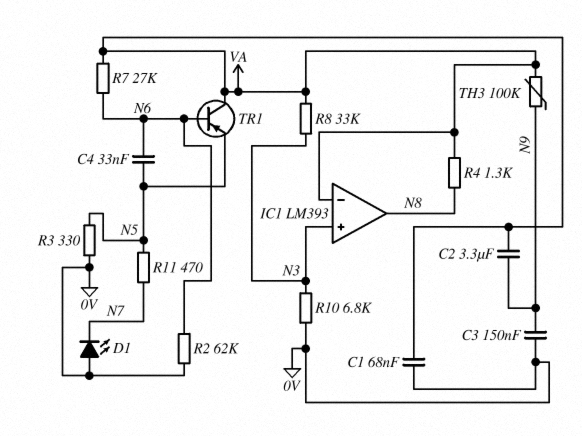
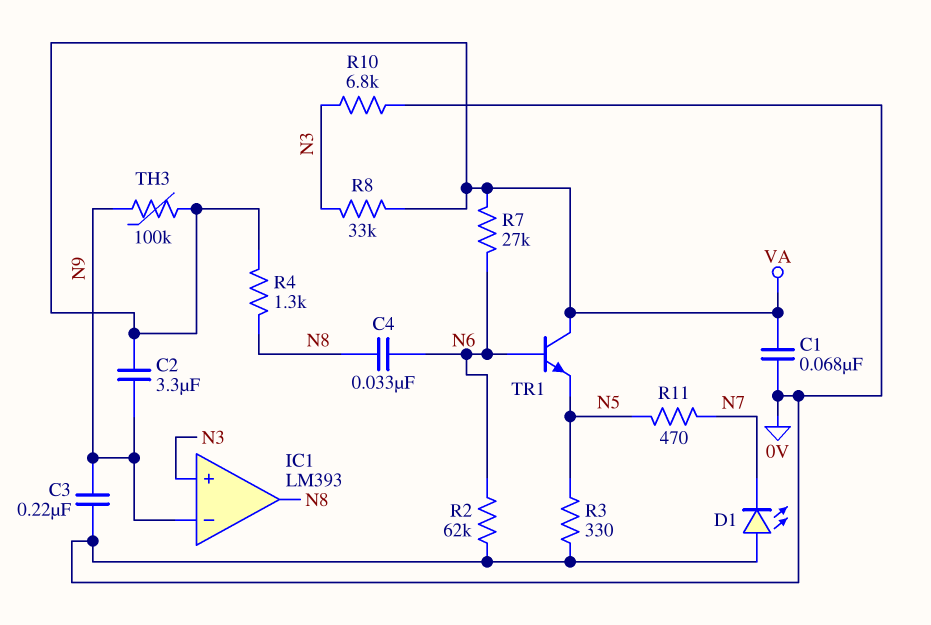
C3: 150nF (0V, N9) -> 220nF (0V, N9)
C4: 33nF (N5, N6) -> 33nF (N6, N8)
IC1 pin in-: VA -> N9
TR1: PNP (B N6, C VA, E N5) -> NPN (B N6, C VA, E N5)

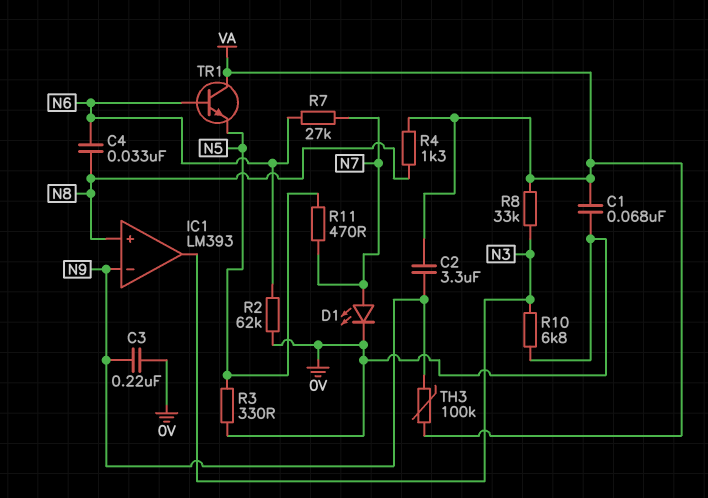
D1: LED (A 0V, K N7) -> LED (A N7, K 0V)
IC1 pin in+: N3 -> N8
IC1 pin out: N8 -> N3
R7: 27k (N6, VA) -> 27k (N6, N7)

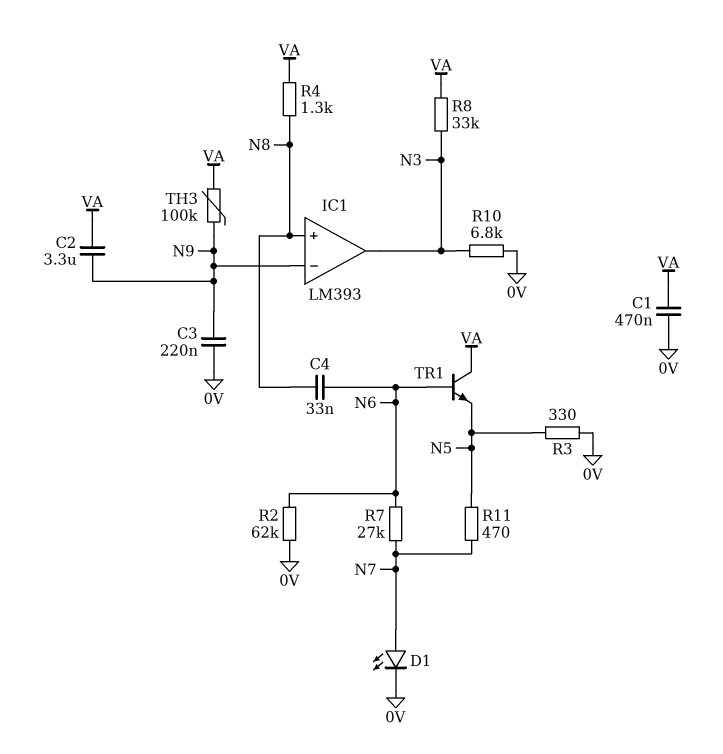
C1: 68nF (0V, VA) -> 470nF (0V, VA)

